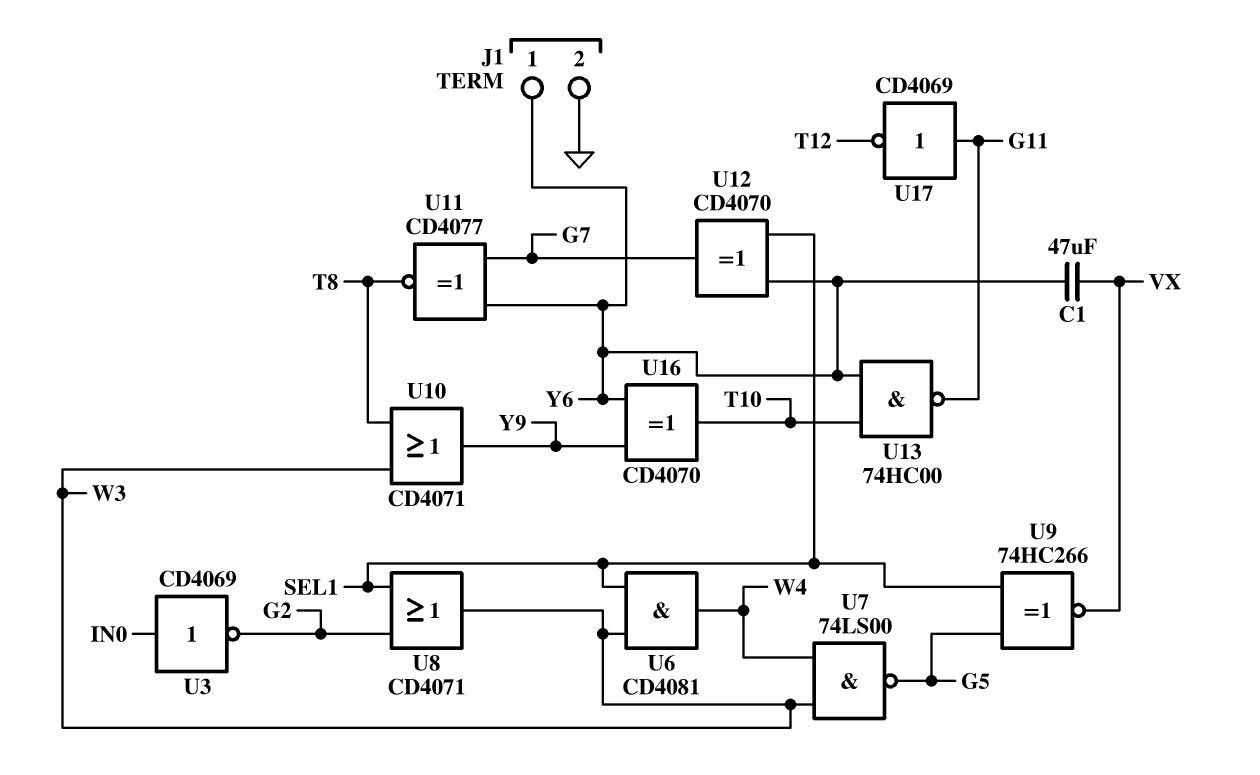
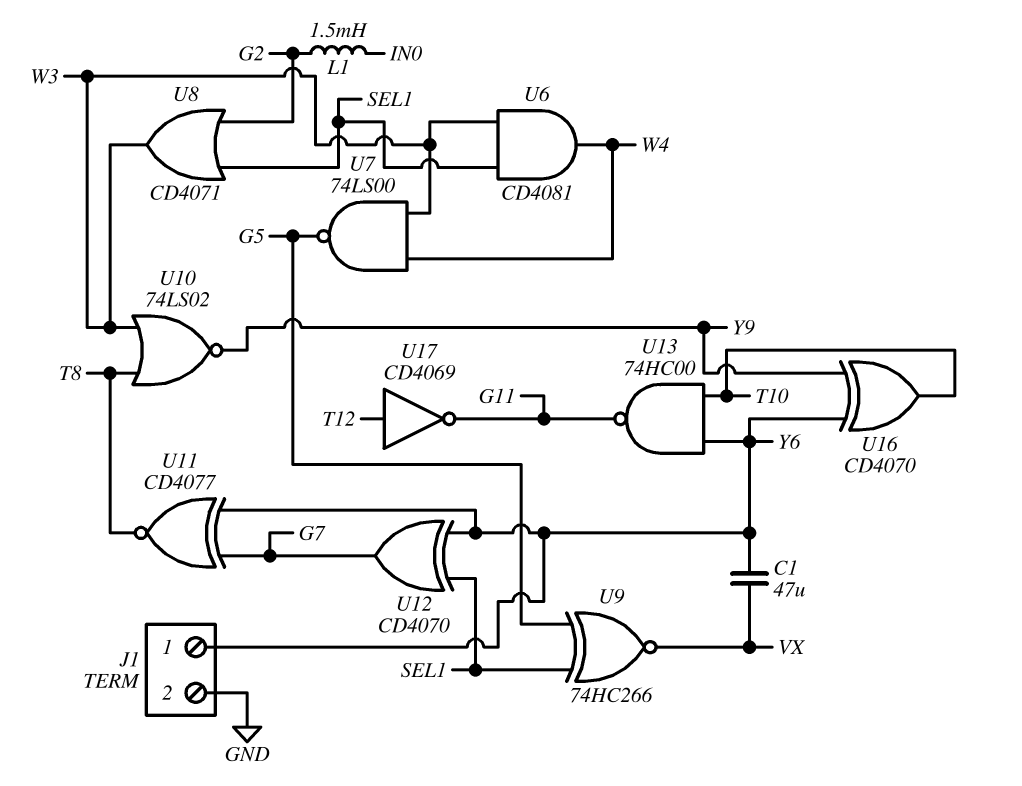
L1: none -> 1.5mH (G2, IN0)
U3: NOT CD4069 (in IN0, out G2) -> none
U10: OR CD4071 (in T8, in W3, out Y9) -> NOR 74LS02 (in T8, in W3, out Y9)
U17: NOT CD4069 (in G11, out T12) -> NOT CD4069 (in T12, out G11)

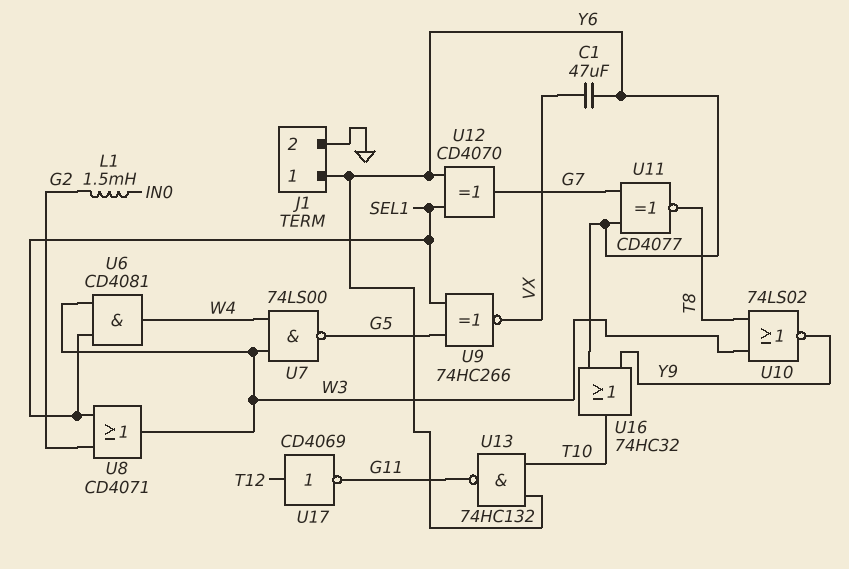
U13: NAND 74HC00 (in T10, in Y6, out G11) -> NAND 74HC132 (in T10, in Y6, out G11)
U16: XOR CD4070 (in Y6, in Y9, out T10) -> OR 74HC32 (in Y6, in Y9, out T10)

